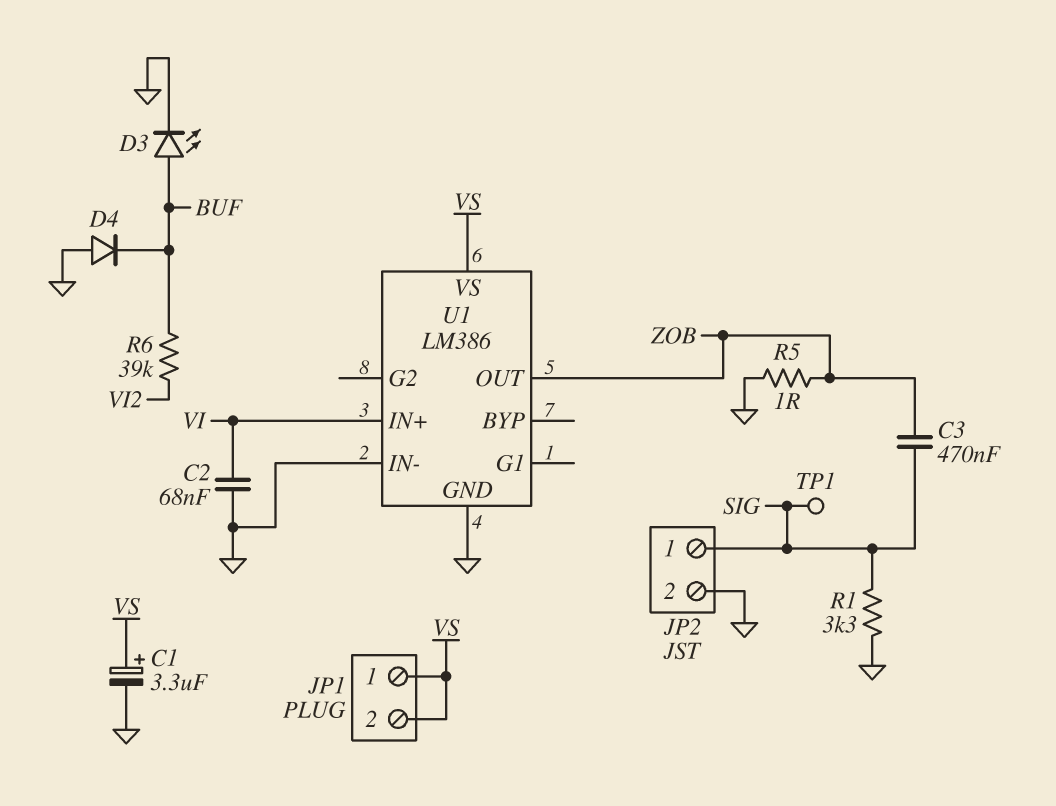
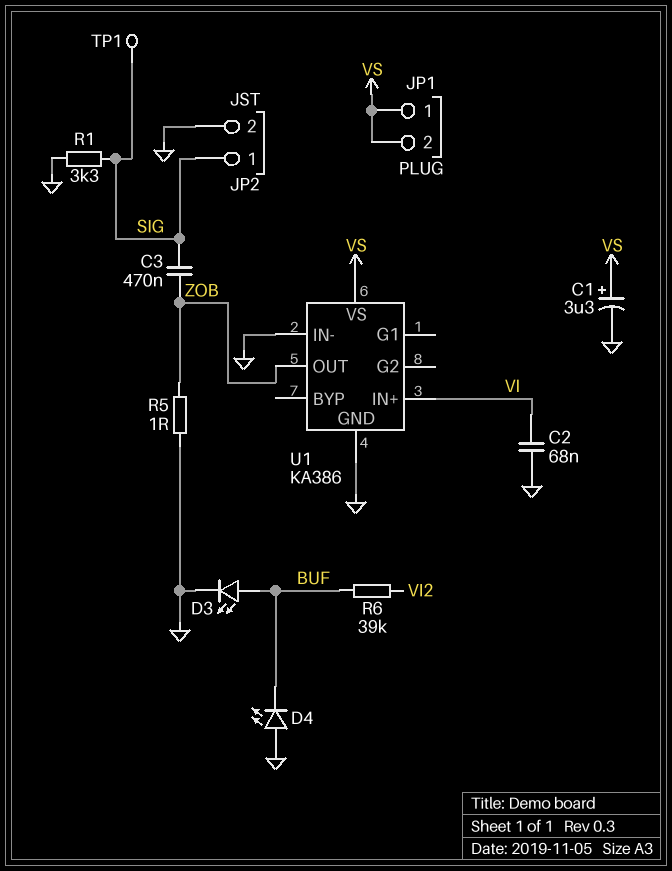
D4: diode (A GND, K BUF) -> LED (A GND, K BUF)
U1: LM386 -> KA386

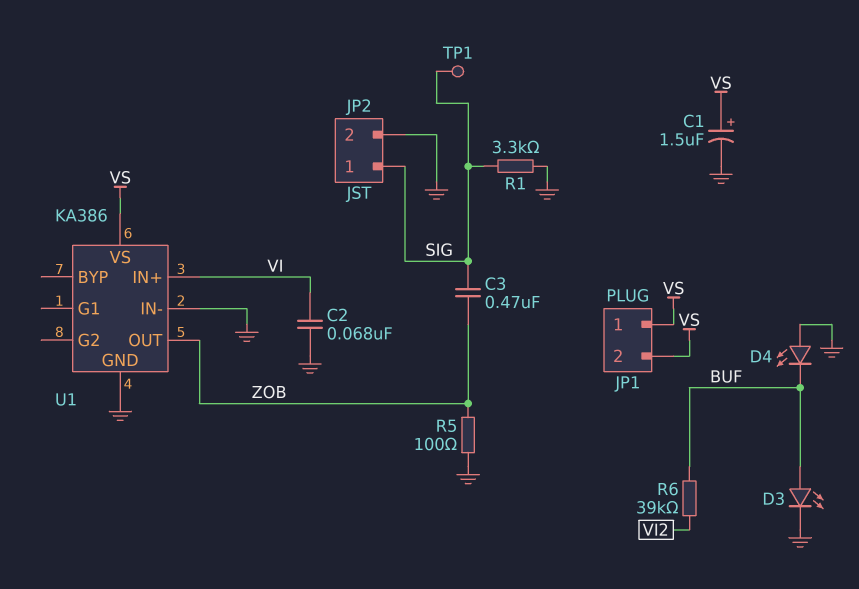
C1: 3.3uF (plus VS, minus GND) -> 1.5uF (plus VS, minus GND)
R5: 1 (GND, ZOB) -> 100 (GND, ZOB)

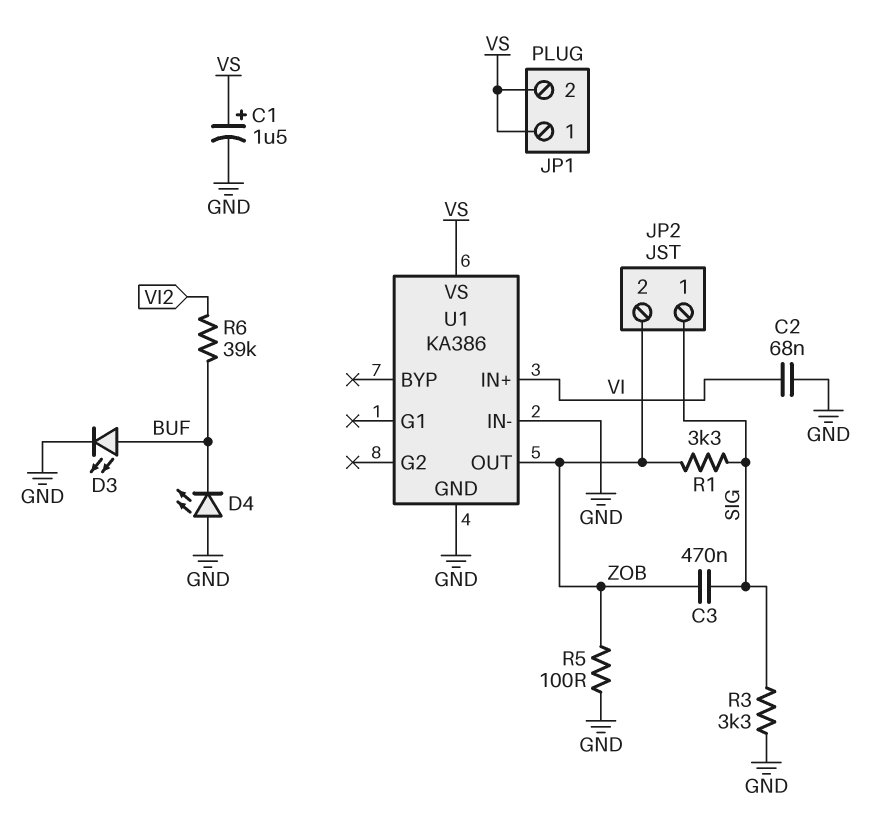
JP2 pin 2: GND -> ZOB
R1: 3.3k (GND, SIG) -> 3.3k (SIG, ZOB)
R3: none -> 3.3k (GND, SIG)
TP1: test point (SIG) -> none

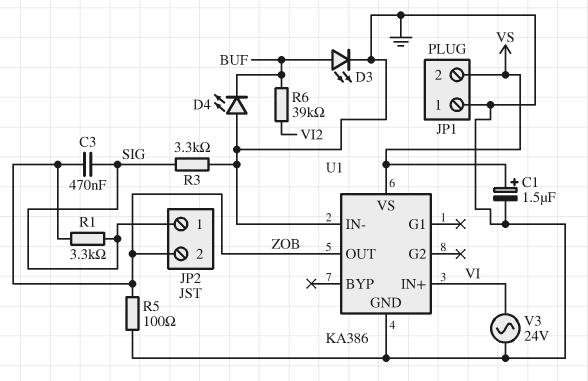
C2: 68nF (GND, VI) -> none
JP1 pin 1: VS -> GND
V3: none -> AC 24V (GND, VI)

